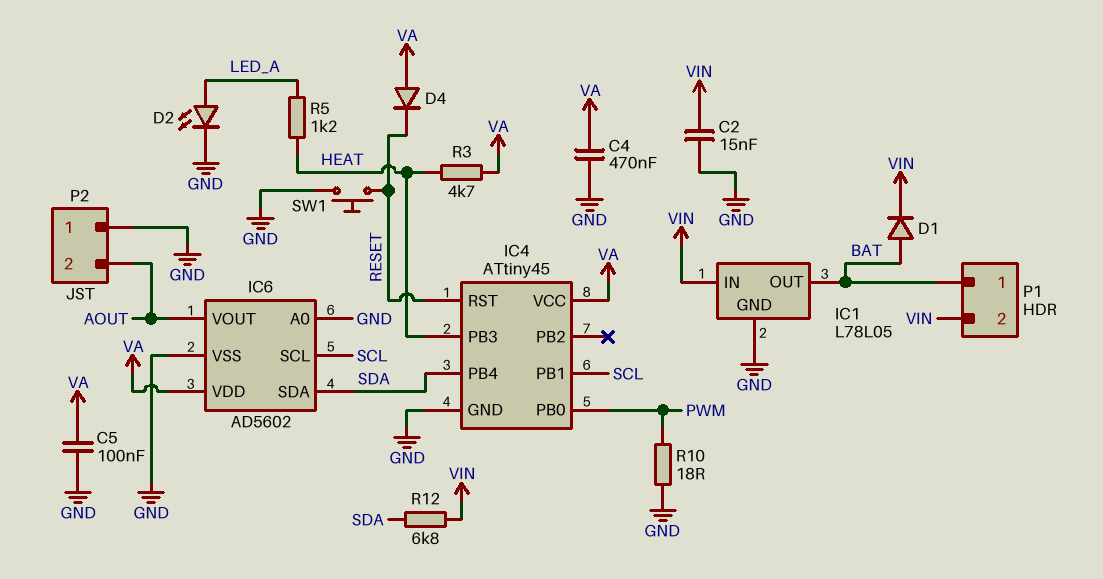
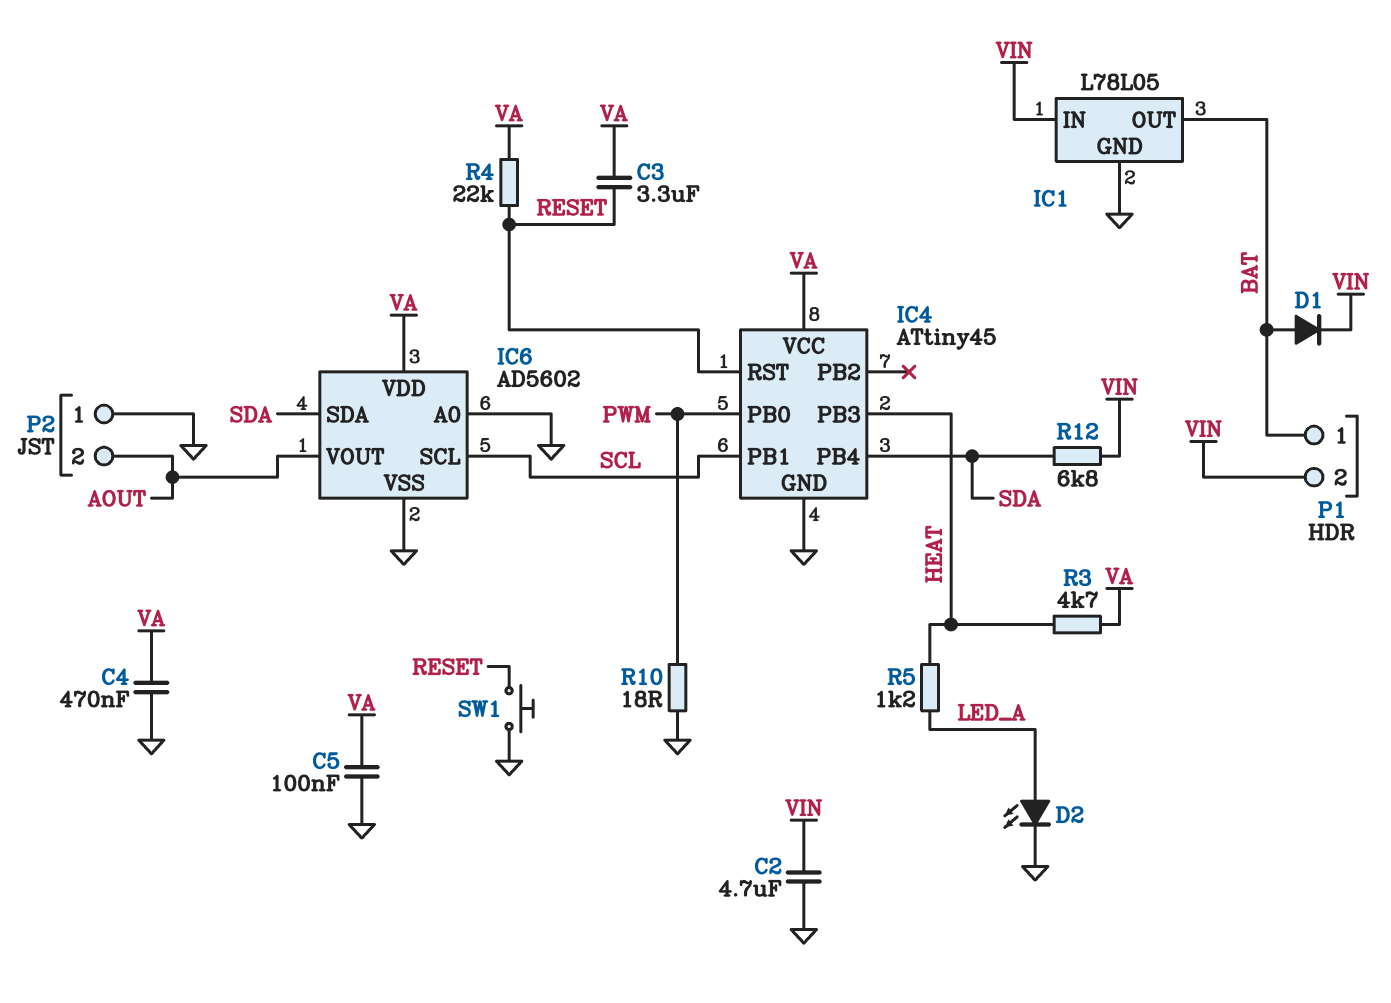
C2: 15nF (GND, VIN) -> 4.7uF (GND, VIN)
C3: none -> 3.3uF (RESET, VA)
D4: diode (A VA, K RESET) -> none
R4: none -> 22k (RESET, VA)

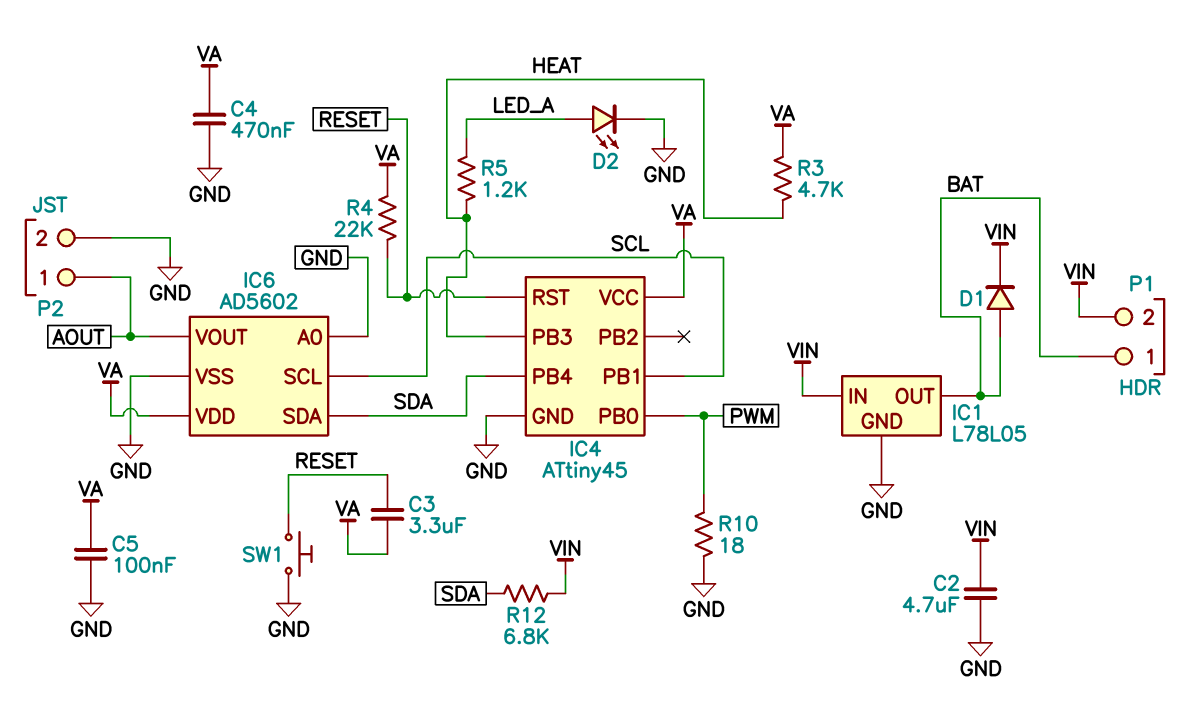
P2 pin 1: GND -> AOUT
P2 pin 2: AOUT -> GND

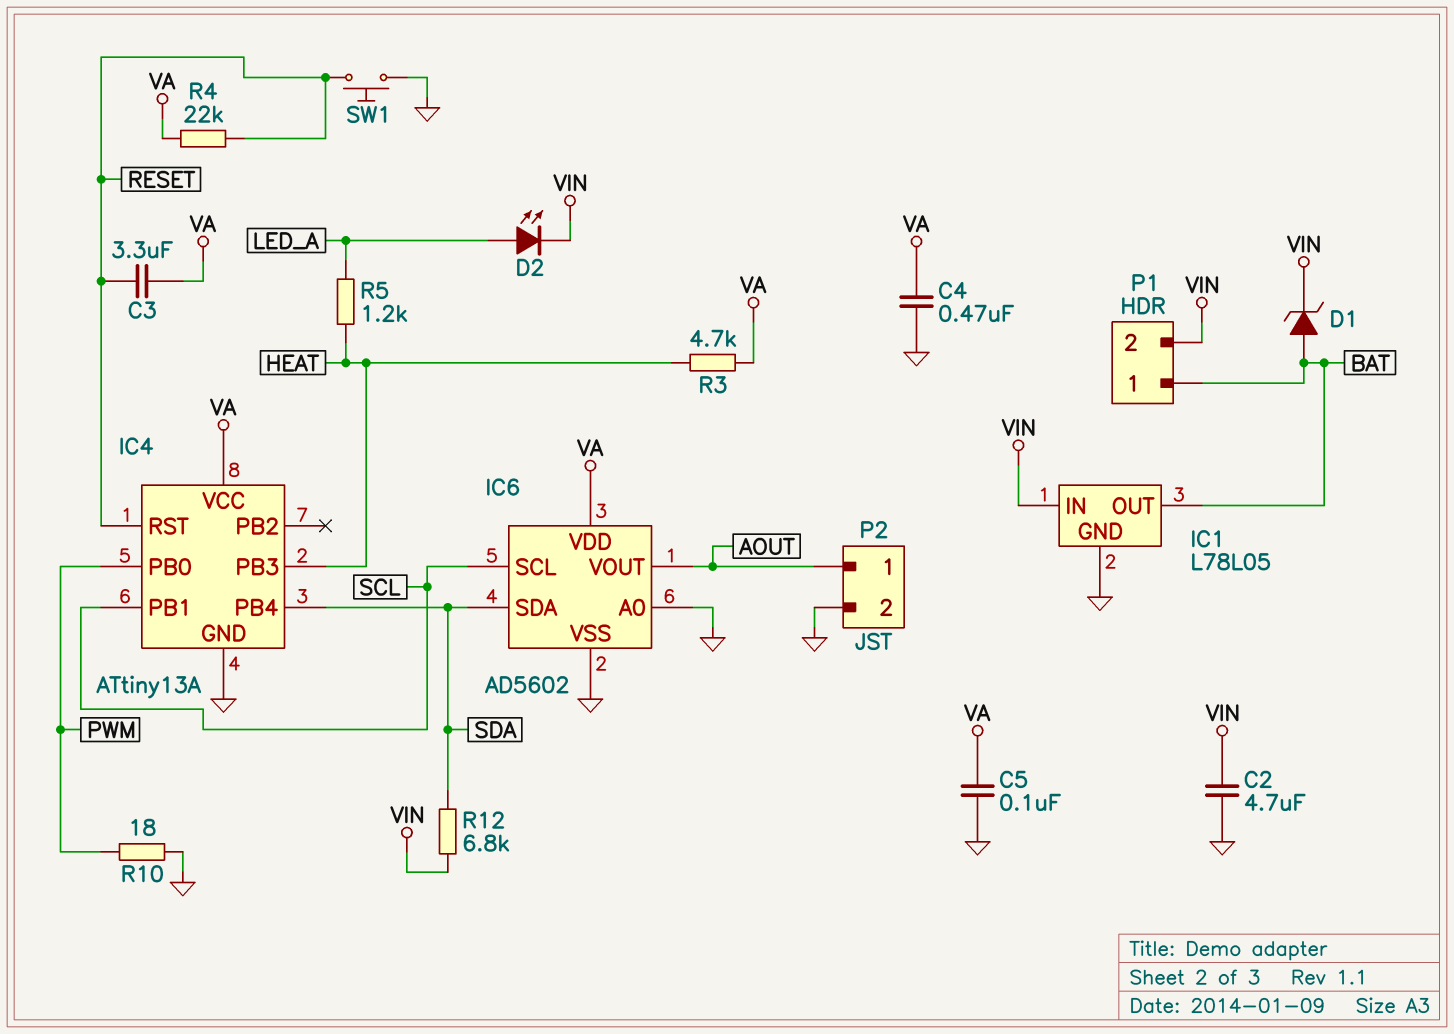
D1: diode (A BAT, K VIN) -> zener (A BAT, K VIN)
D2: LED (A LED_A, K GND) -> LED (A LED_A, K VIN)
IC4: ATtiny45 -> ATtiny13A

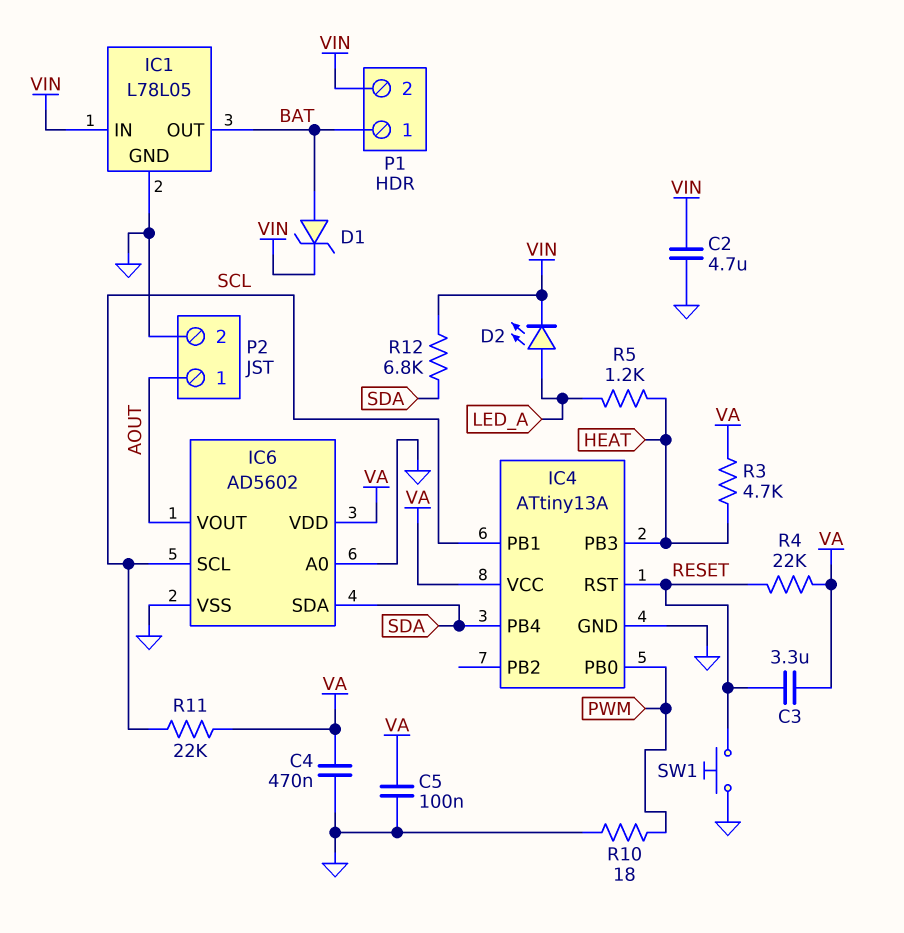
R11: none -> 22k (SCL, VA)

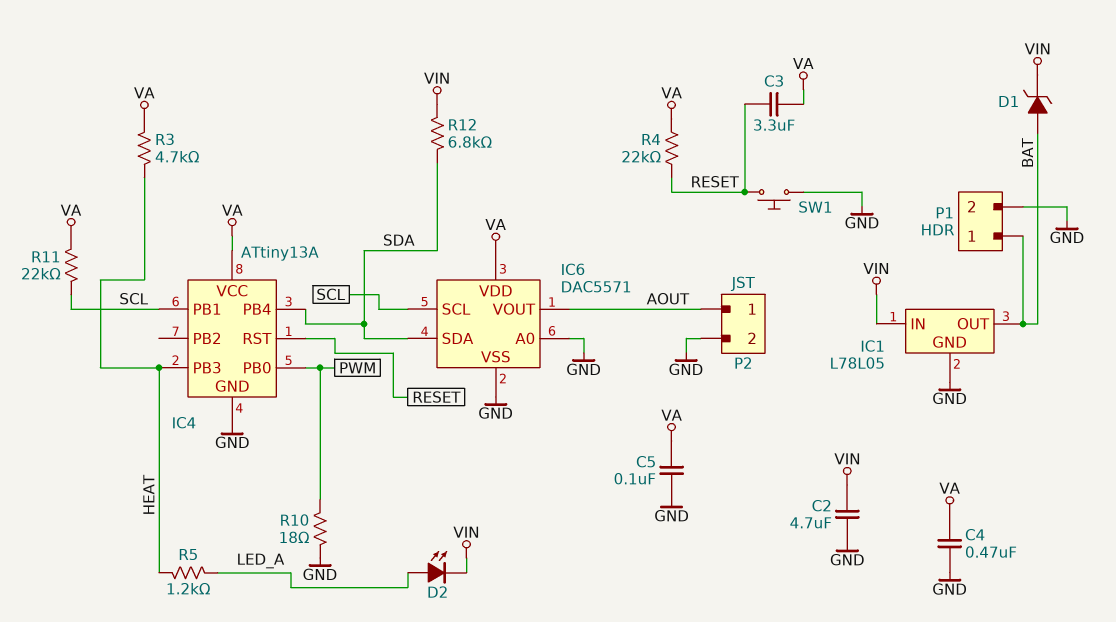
IC6: AD5602 -> DAC5571
P1 pin 2: VIN -> GND

